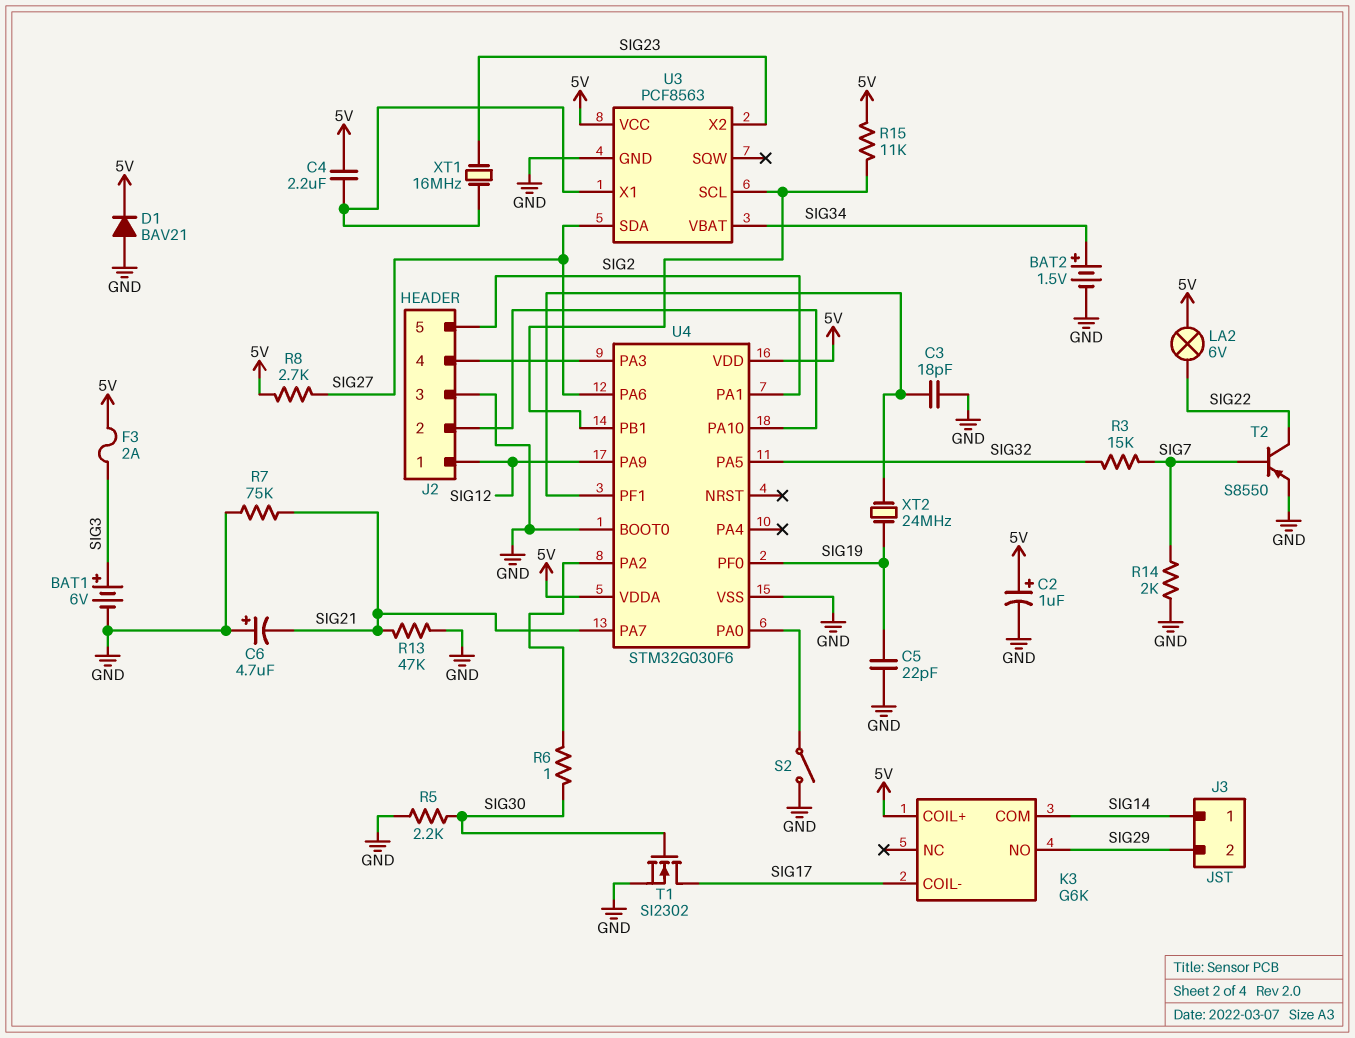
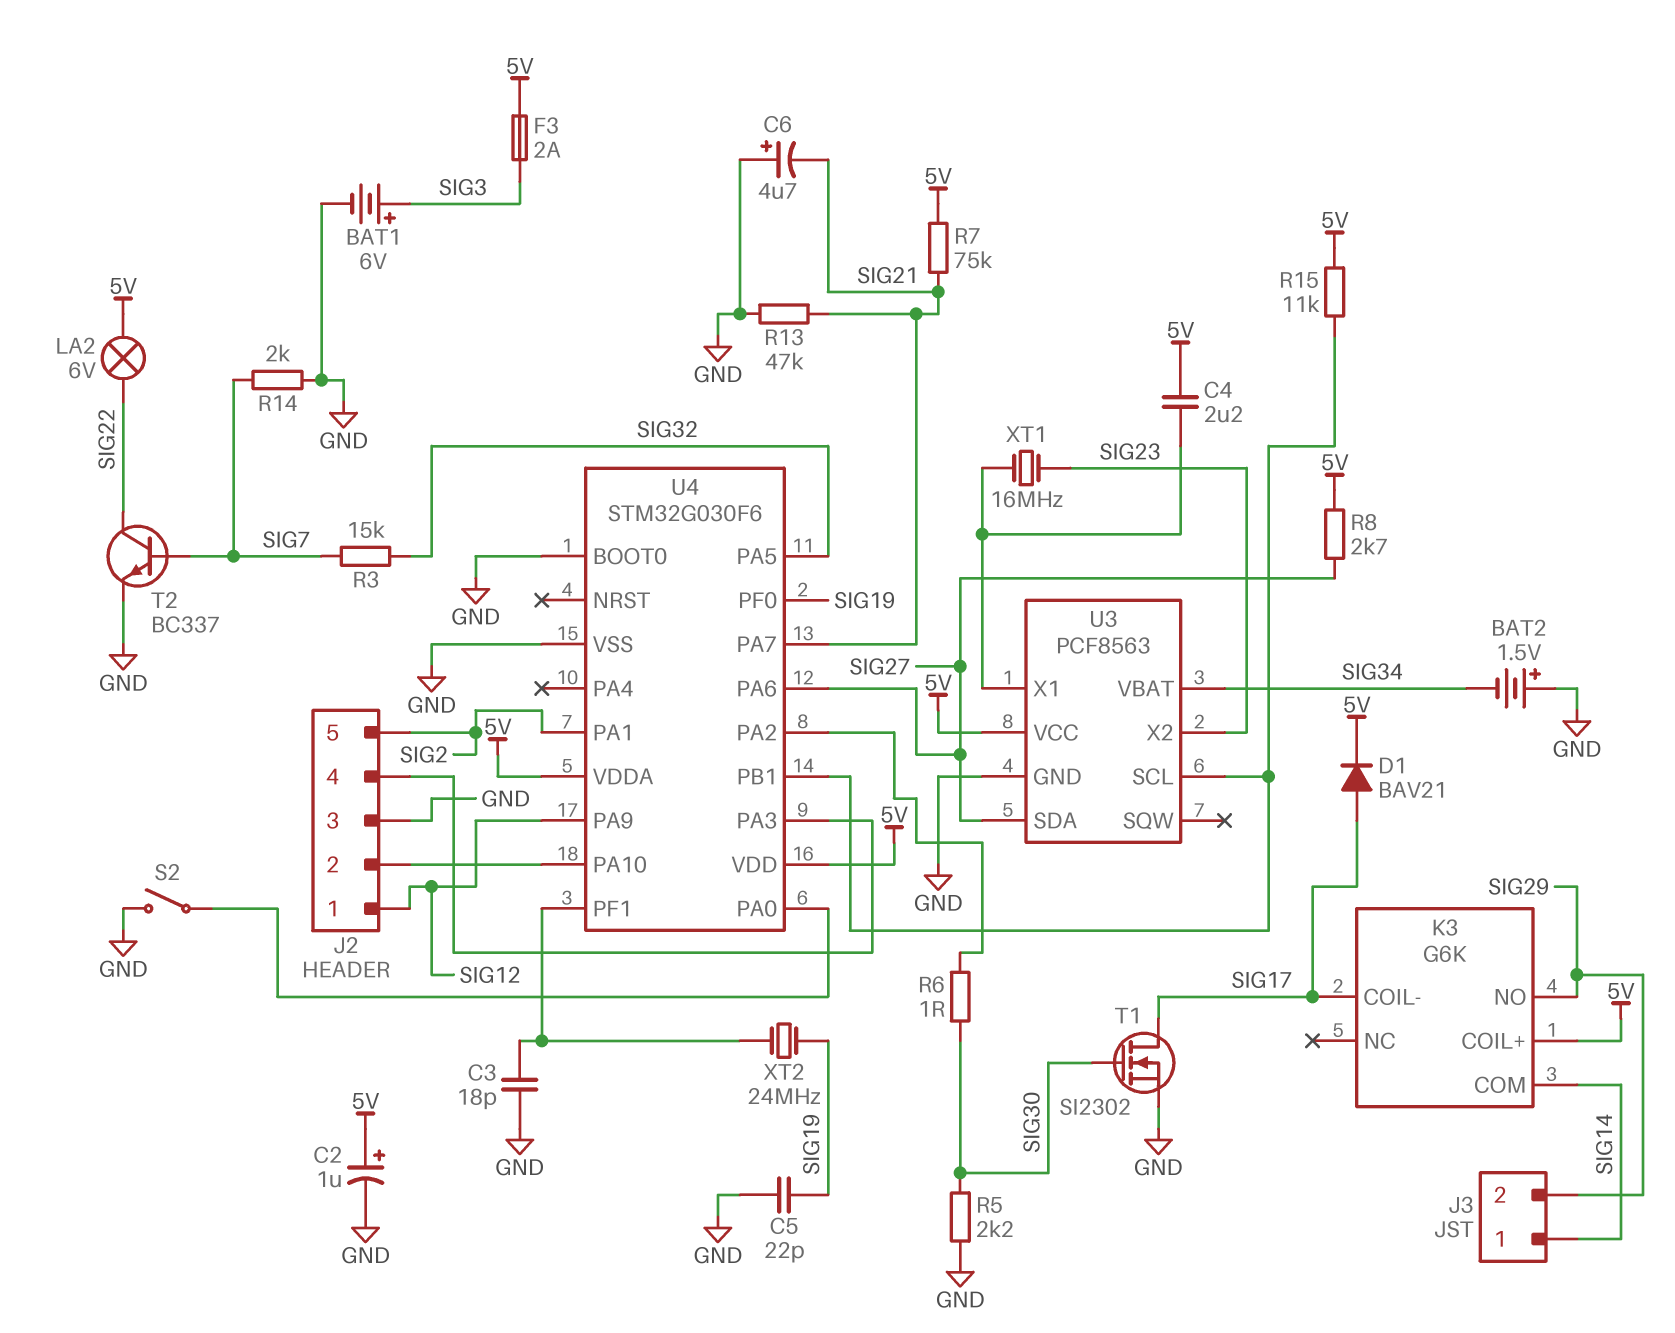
BAT2: 1.5V (plus SIG34, minus GND) -> 1.5V (plus GND, minus SIG34)
D1: diode BAV21 (A GND, K 5V) -> diode BAV21 (A SIG17, K 5V)
R7: 75k (GND, SIG21) -> 75k (5V, SIG21)
T2: PNP S8550 (B SIG7, C SIG22, E GND) -> NPN BC337 (B SIG7, C SIG22, E GND)

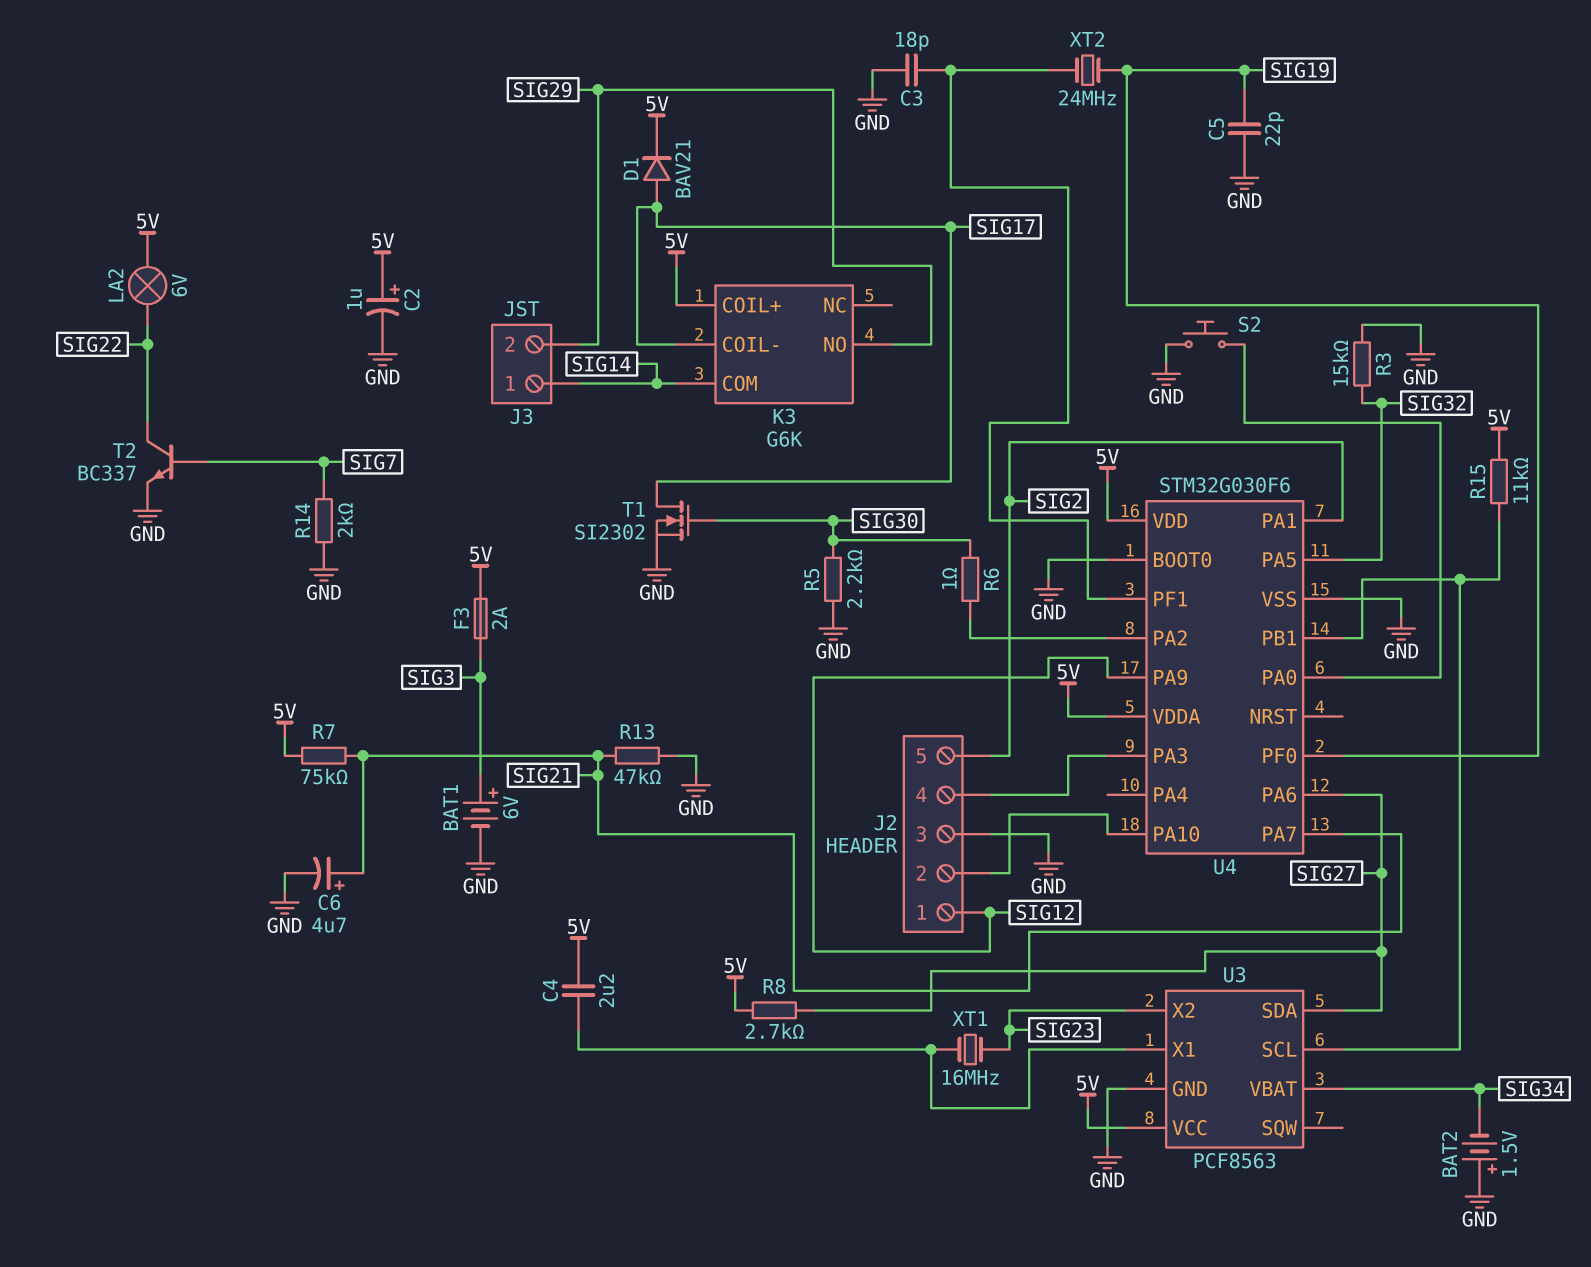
C6: 4.7uF (plus GND, minus SIG21) -> 4.7uF (plus SIG21, minus GND)
R3: 15k (SIG7, SIG32) -> 15k (GND, SIG32)
S2: switch (GND, U4/PA0) -> button (GND, U4/PA0)

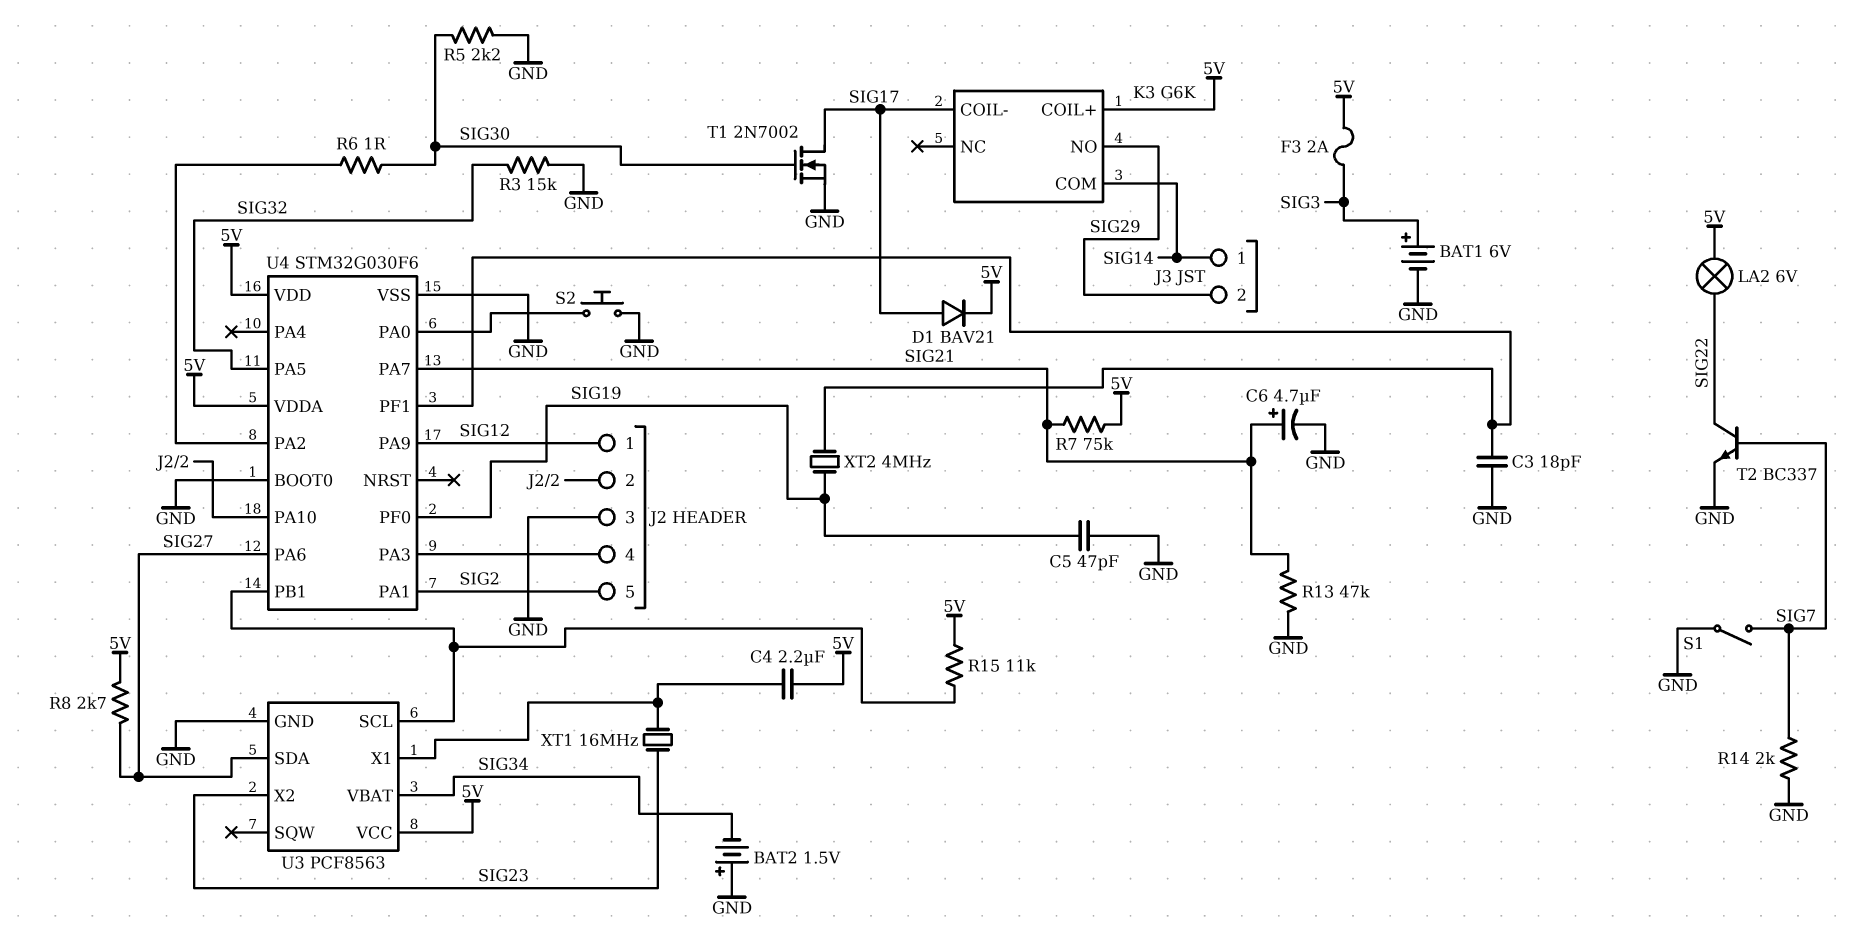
C2: 1uF (plus 5V, minus GND) -> none
C5: 22pF (GND, SIG19) -> 47pF (GND, SIG19)
S1: none -> switch (GND, SIG7)
T1: NMOS SI2302 (G SIG30, D SIG17, S GND) -> NMOS 2N7002 (G SIG30, D SIG17, S GND)
XT2: 24MHz (SIG19, U4/PF1) -> 4MHz (SIG19, U4/PF1)

